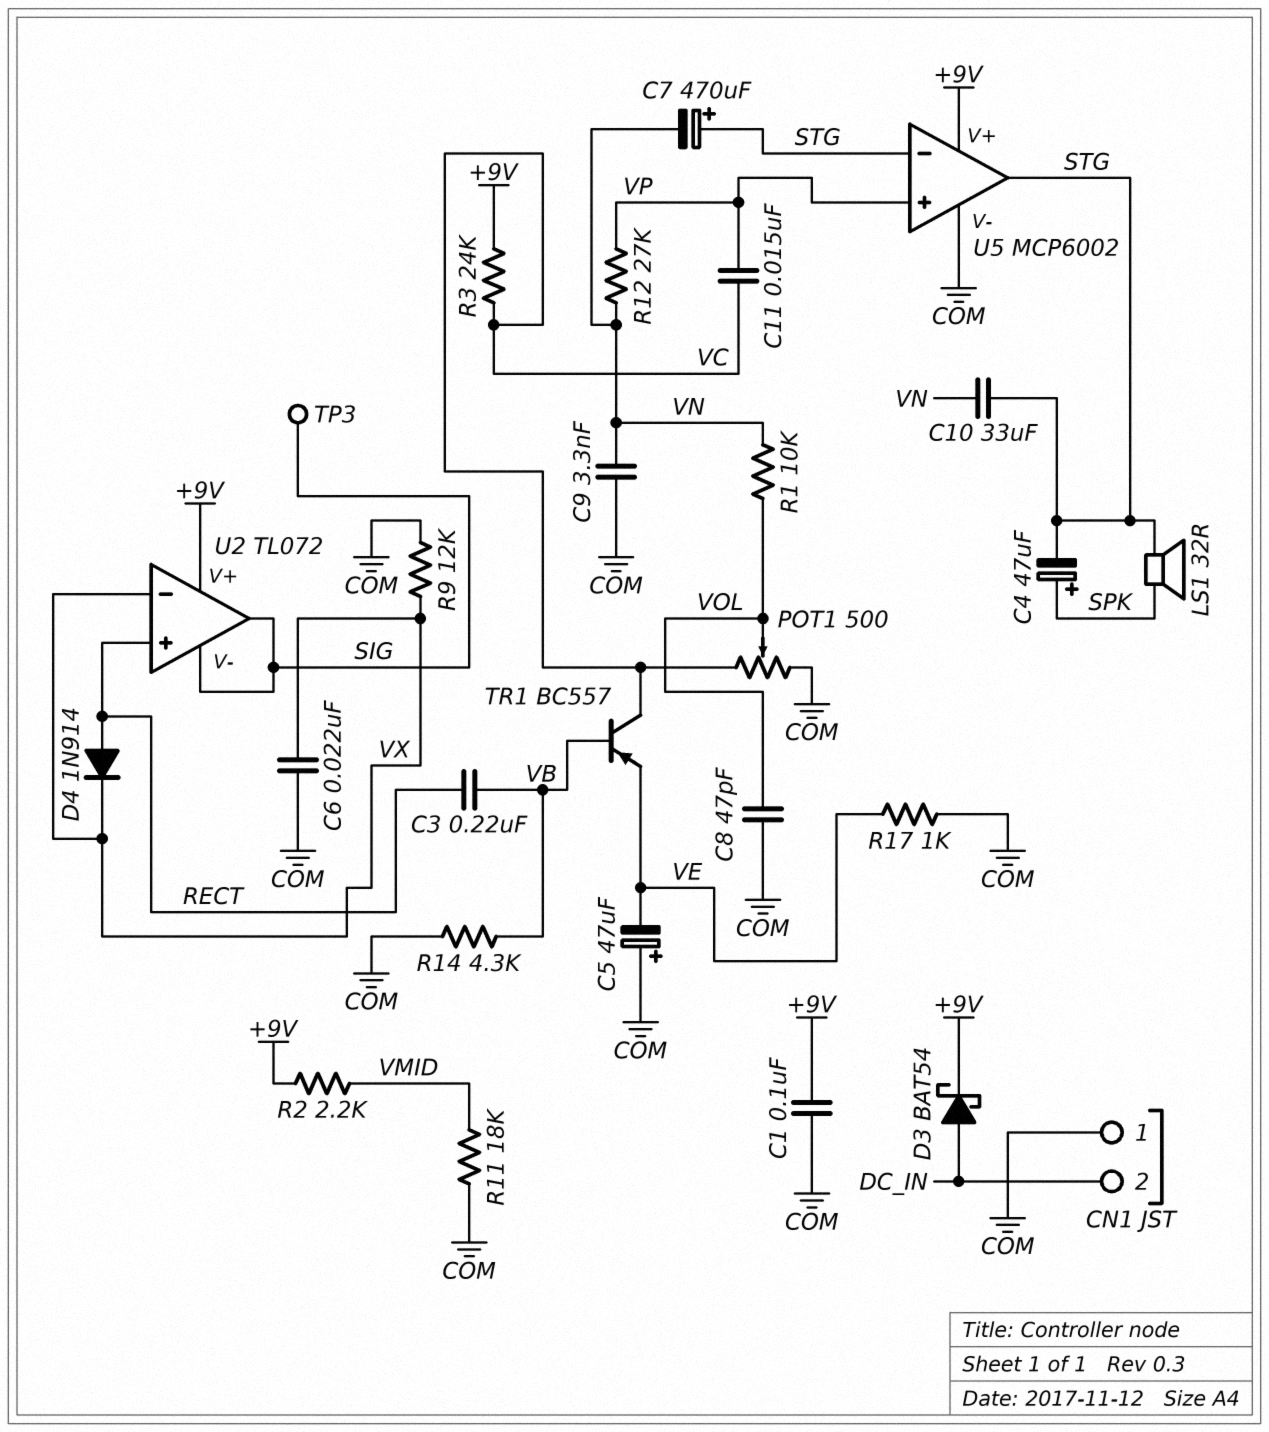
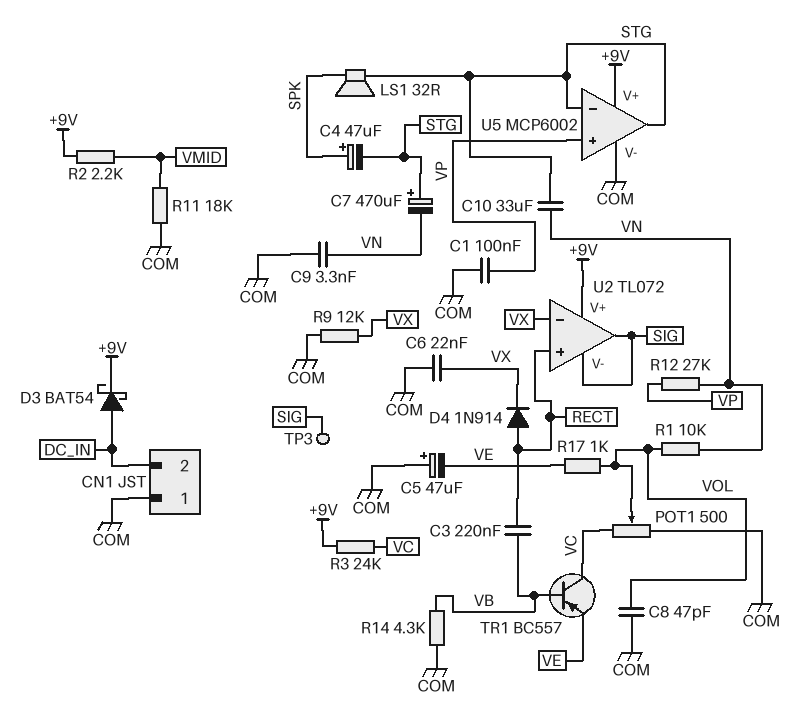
C1: 100nF (+9V, COM) -> 100nF (COM, VP)
C11: 15nF (VC, VP) -> none
R17: 1k (COM, VE) -> 1k (VE, VOL)

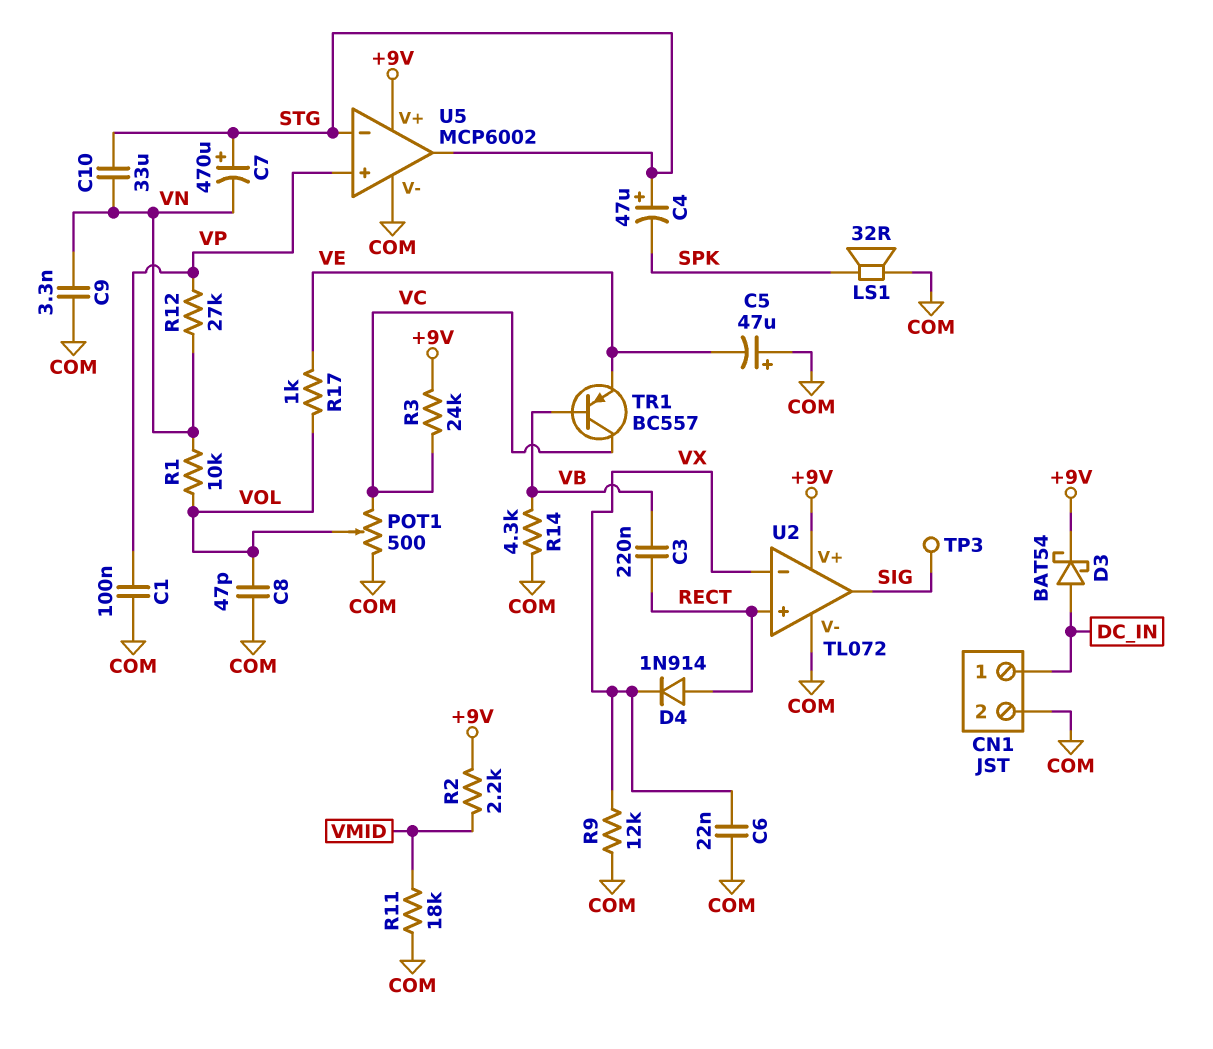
C4: 47uF (plus SPK, minus STG) -> 47uF (plus STG, minus SPK)
CN1 pin 1: COM -> DC_IN
CN1 pin 2: DC_IN -> COM
LS1: speaker 32R (SPK, STG) -> speaker 32R (COM, SPK)
U2 pin V-: SIG -> COM

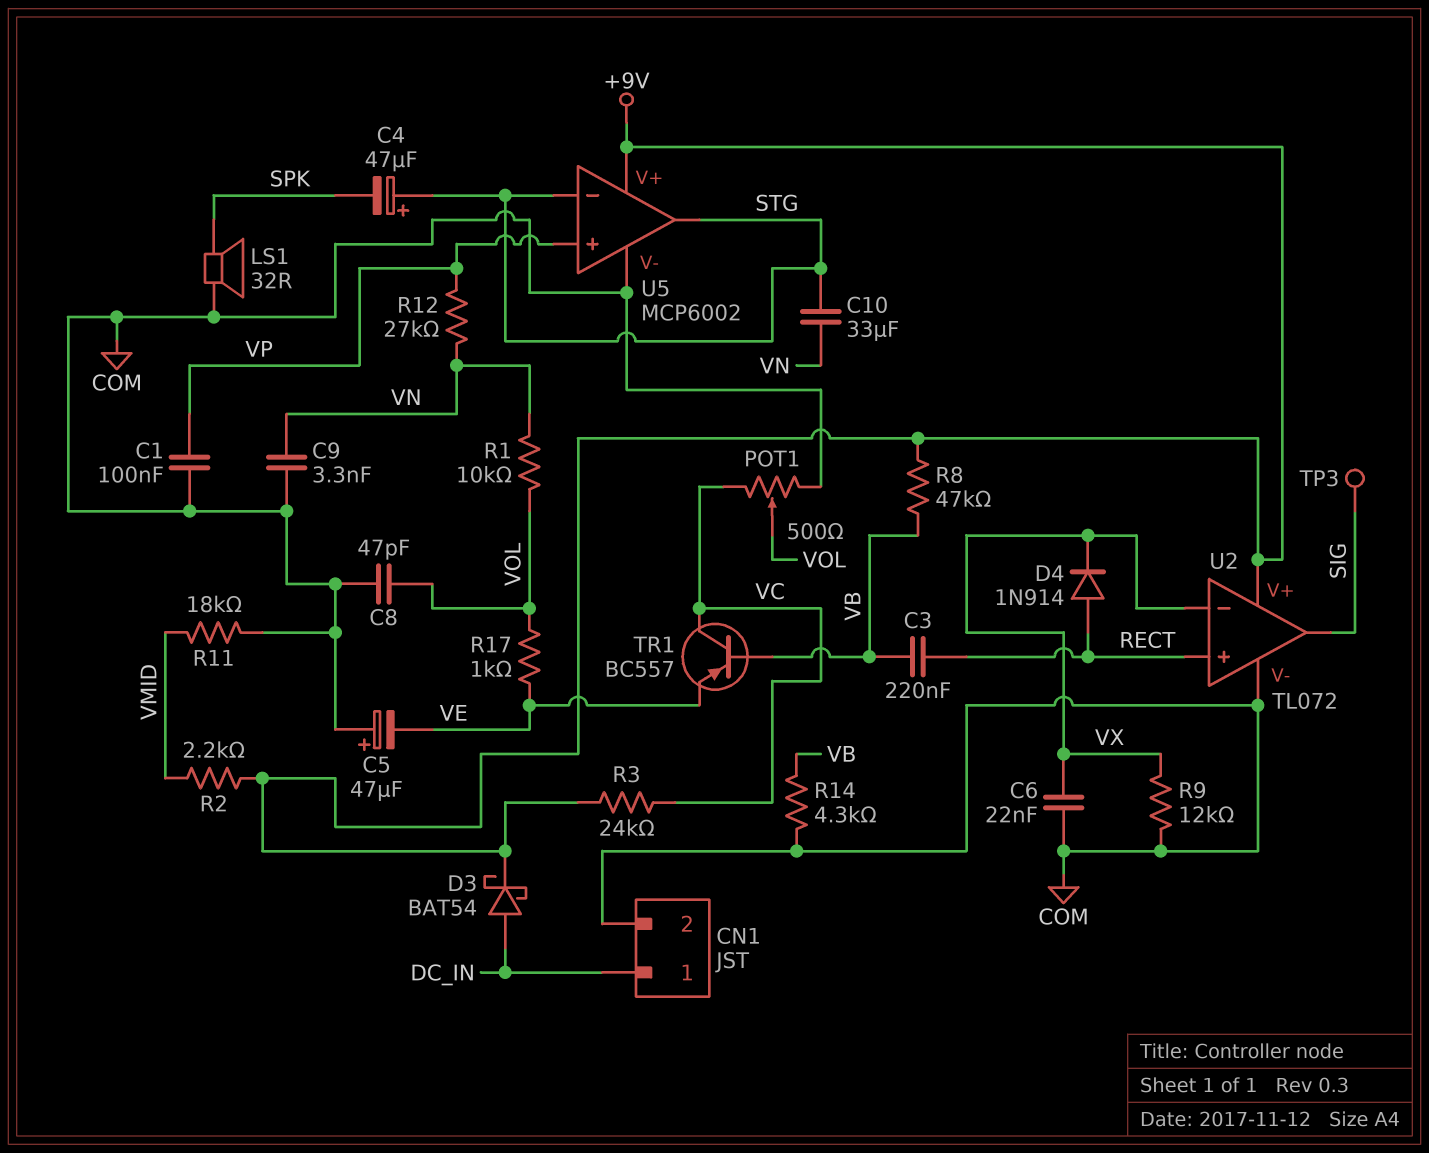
C7: 470uF (plus STG, minus VN) -> none
R8: none -> 47k (+9V, VB)

